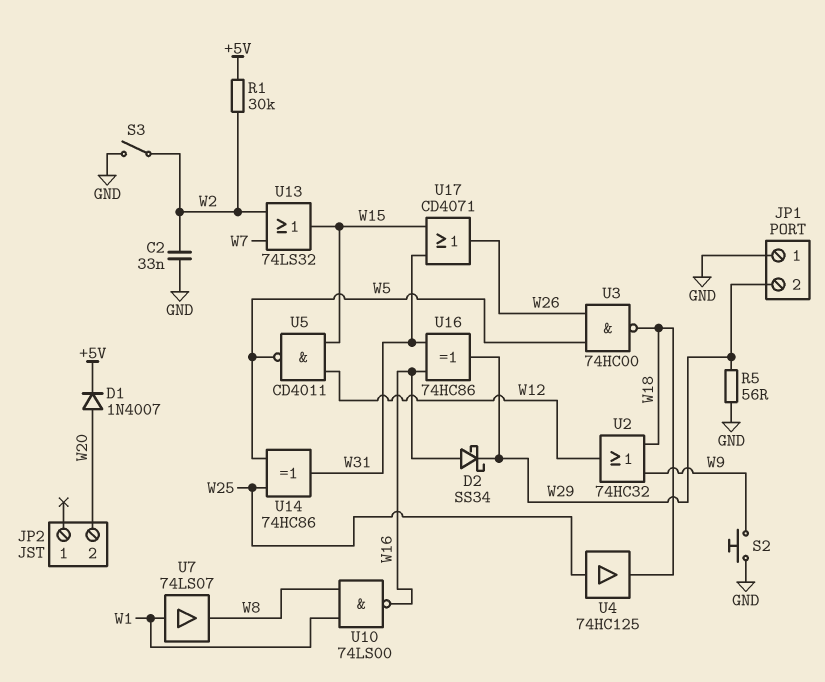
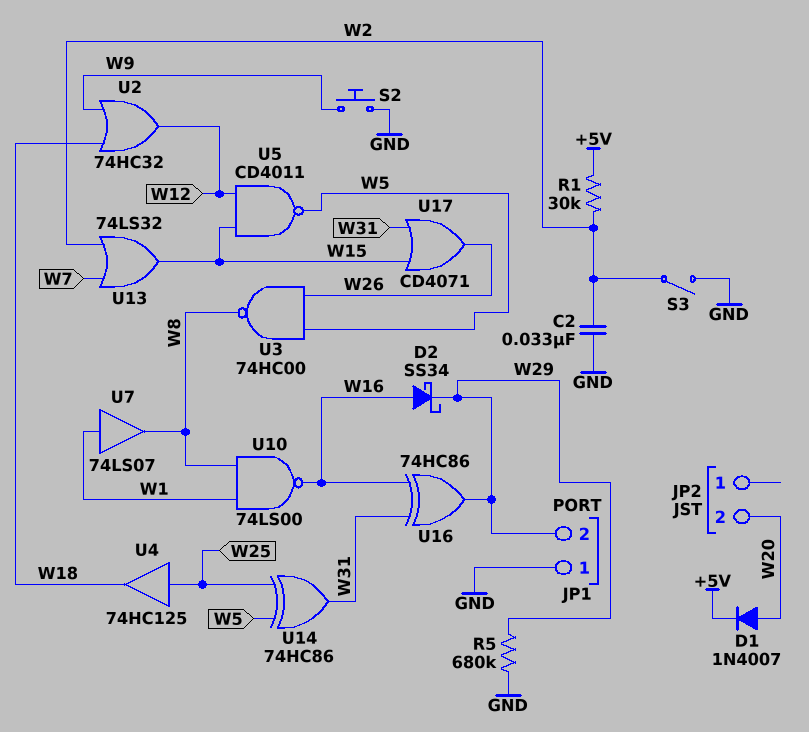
R5: 56 (GND, W29) -> 680k (GND, W29)
U3: NAND 74HC00 (in W5, in W26, out W18) -> NAND 74HC00 (in W5, in W26, out W8)

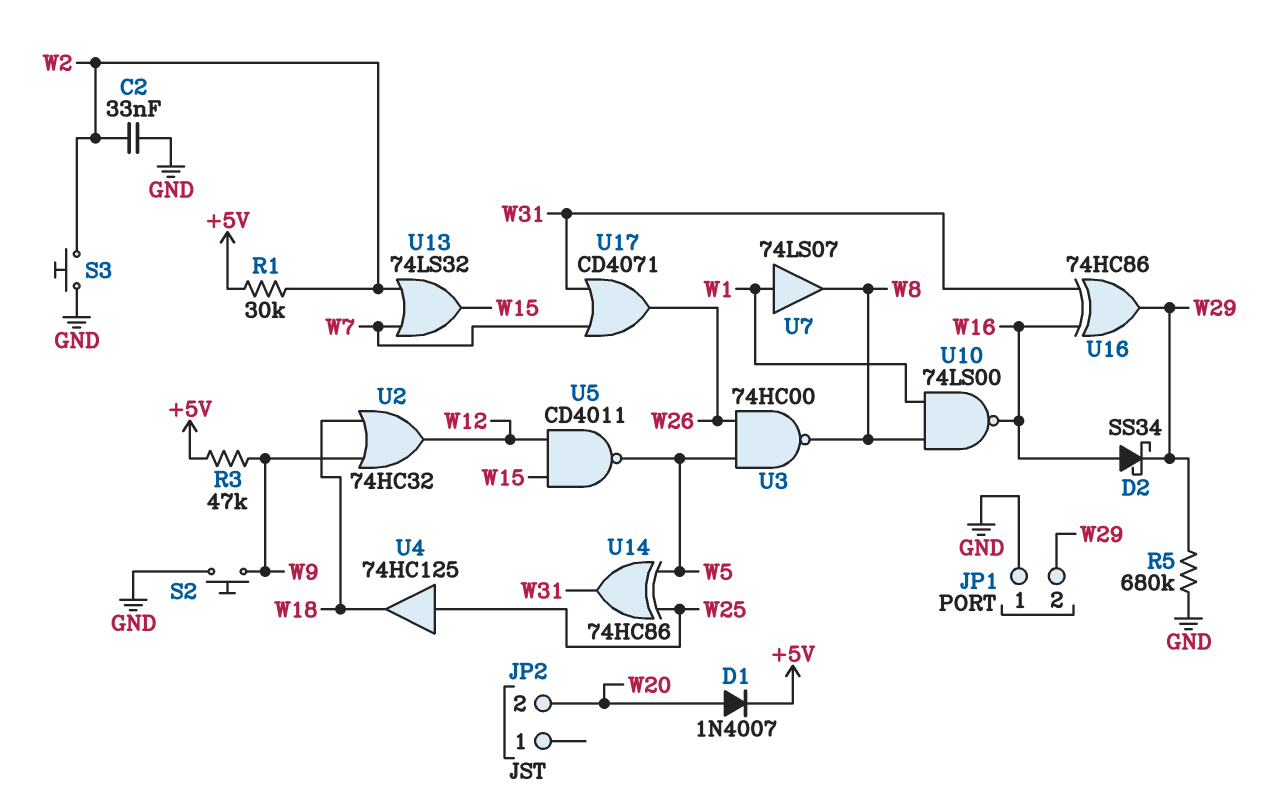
R3: none -> 47k (+5V, W9)
S3: switch (GND, W2) -> button (GND, W2)
U17: OR CD4071 (in W15, in W31, out W26) -> OR CD4071 (in W7, in W31, out W26)

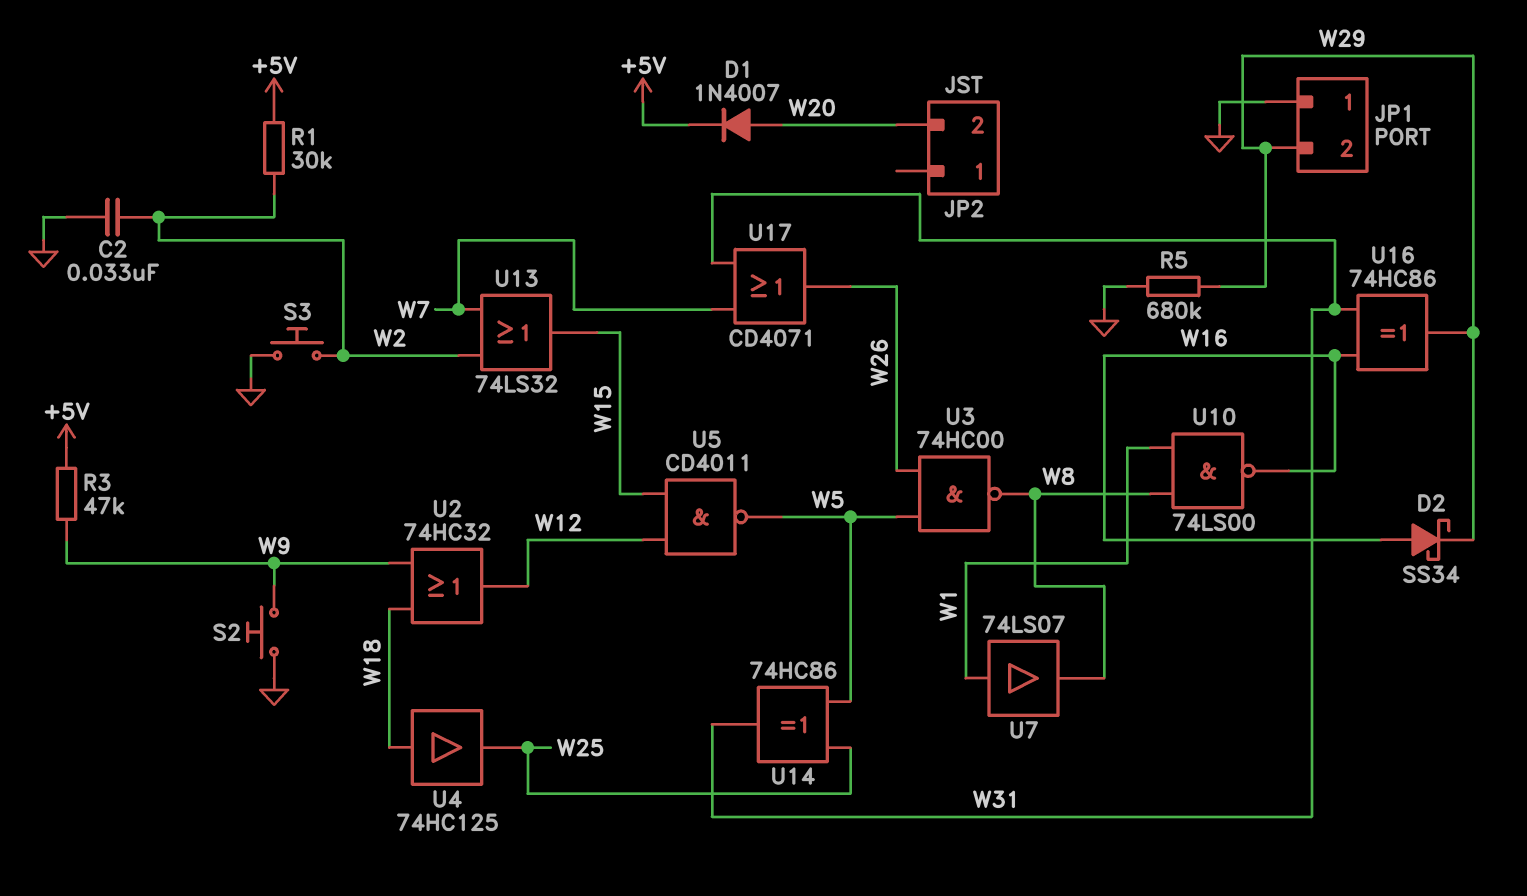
U4: buffer 74HC125 (in W25, out W18) -> buffer 74HC125 (in W18, out W25)

